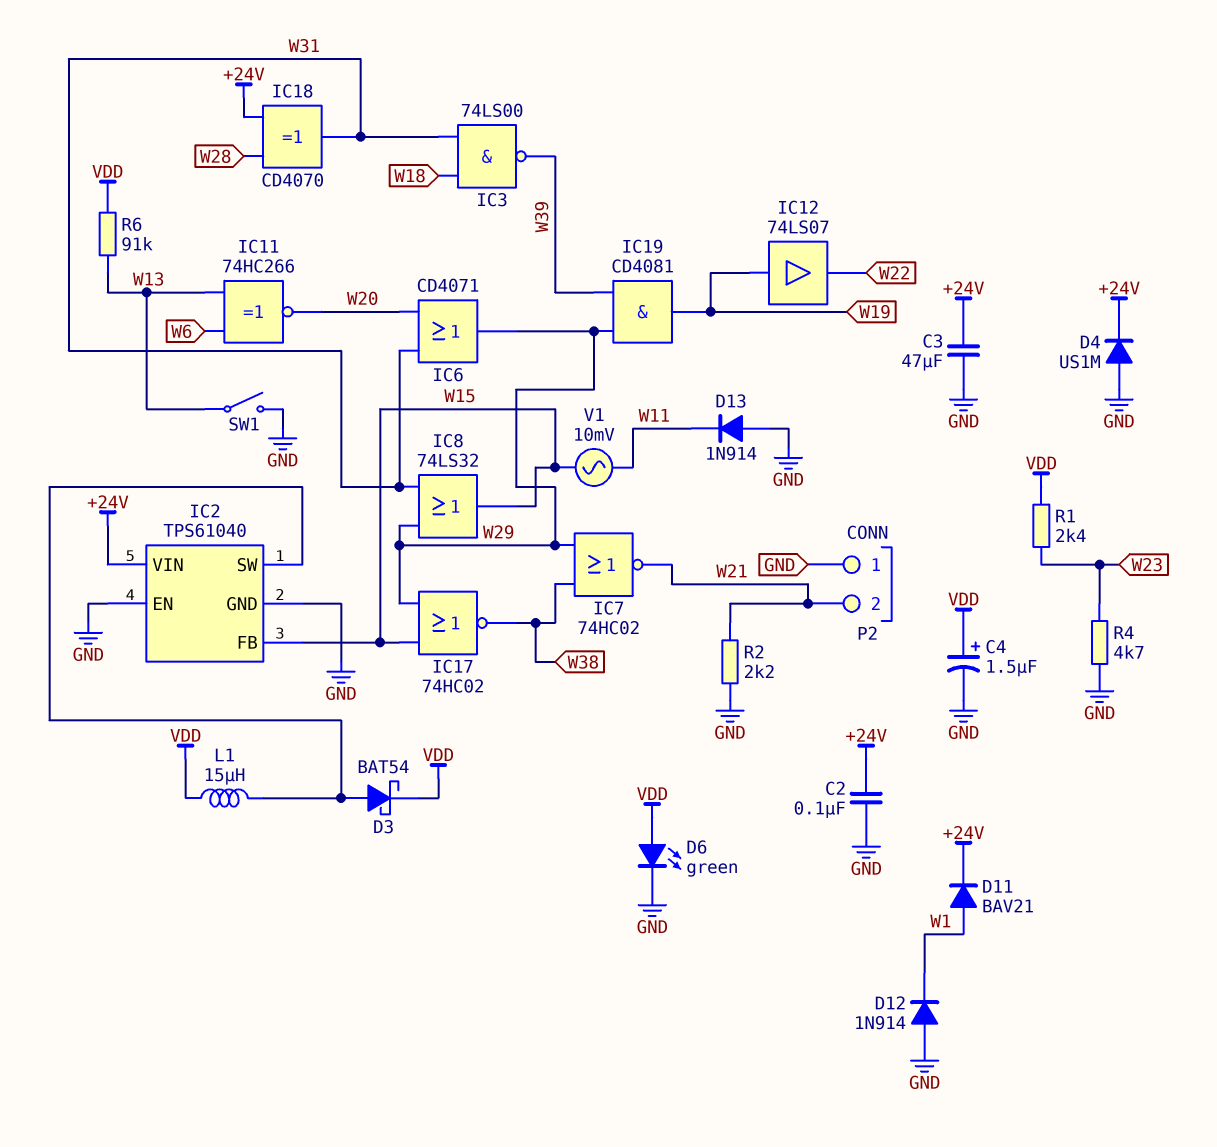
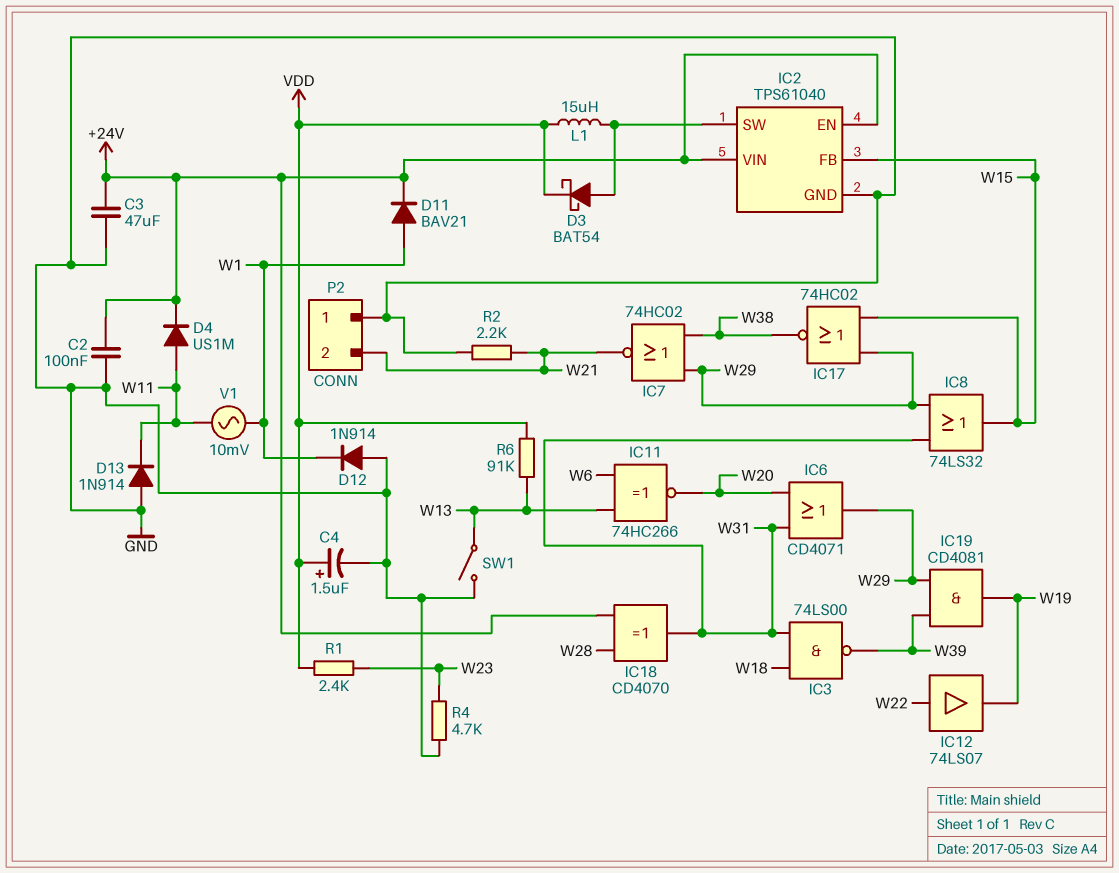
D4: diode US1M (A GND, K +24V) -> diode US1M (A W11, K +24V)
D6: LED green (A VDD, K GND) -> none
IC2 pin EN: GND -> +24V
IC12: buffer 74LS07 (in W19, out W22) -> buffer 74LS07 (in W22, out W19)
V1: AC 10mV (W11, W15) -> AC 10mV (W1, W11)

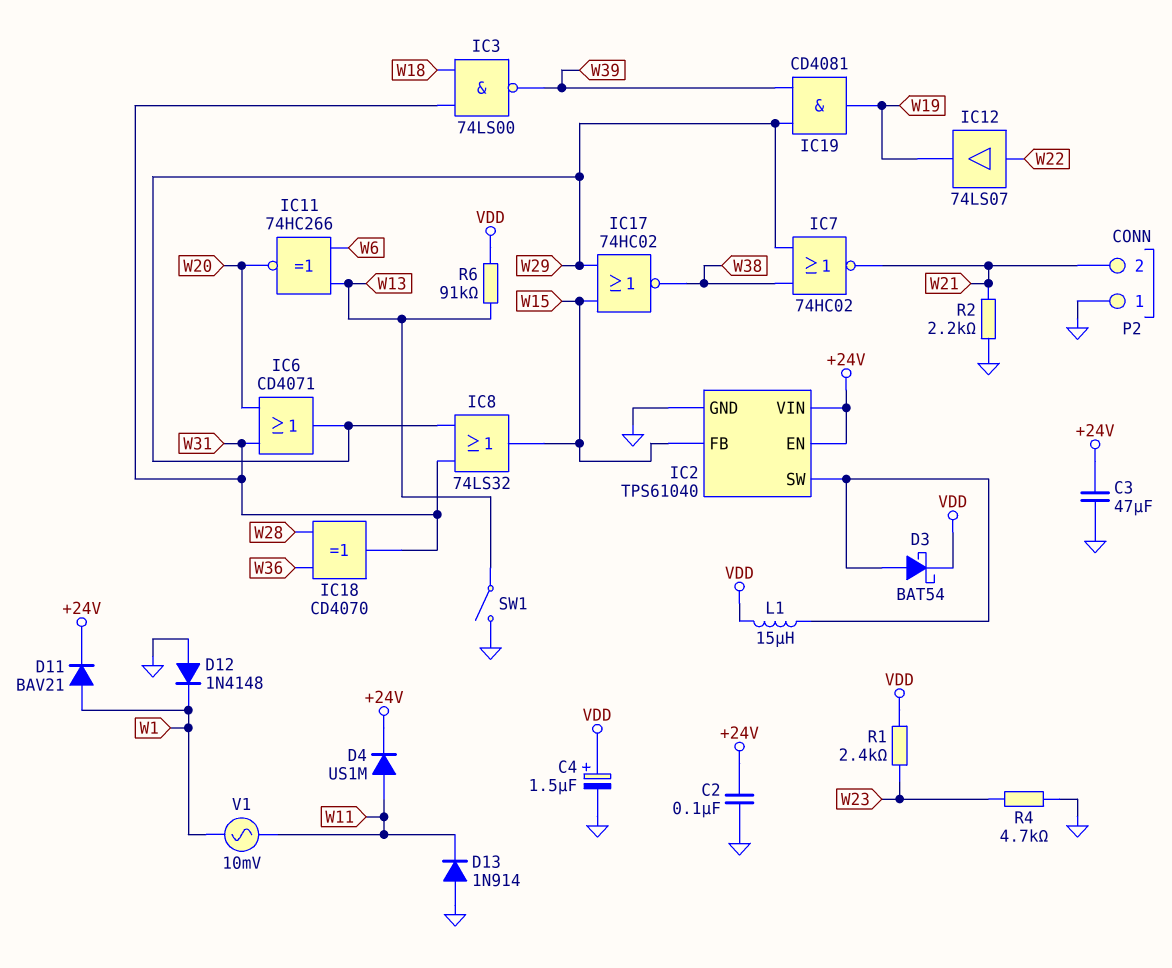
D12: diode 1N914 (A GND, K W1) -> diode 1N4148 (A GND, K W1)
IC18: XOR CD4070 (in +24V, in W28, out W31) -> XOR CD4070 (in W28, in W36, out W31)

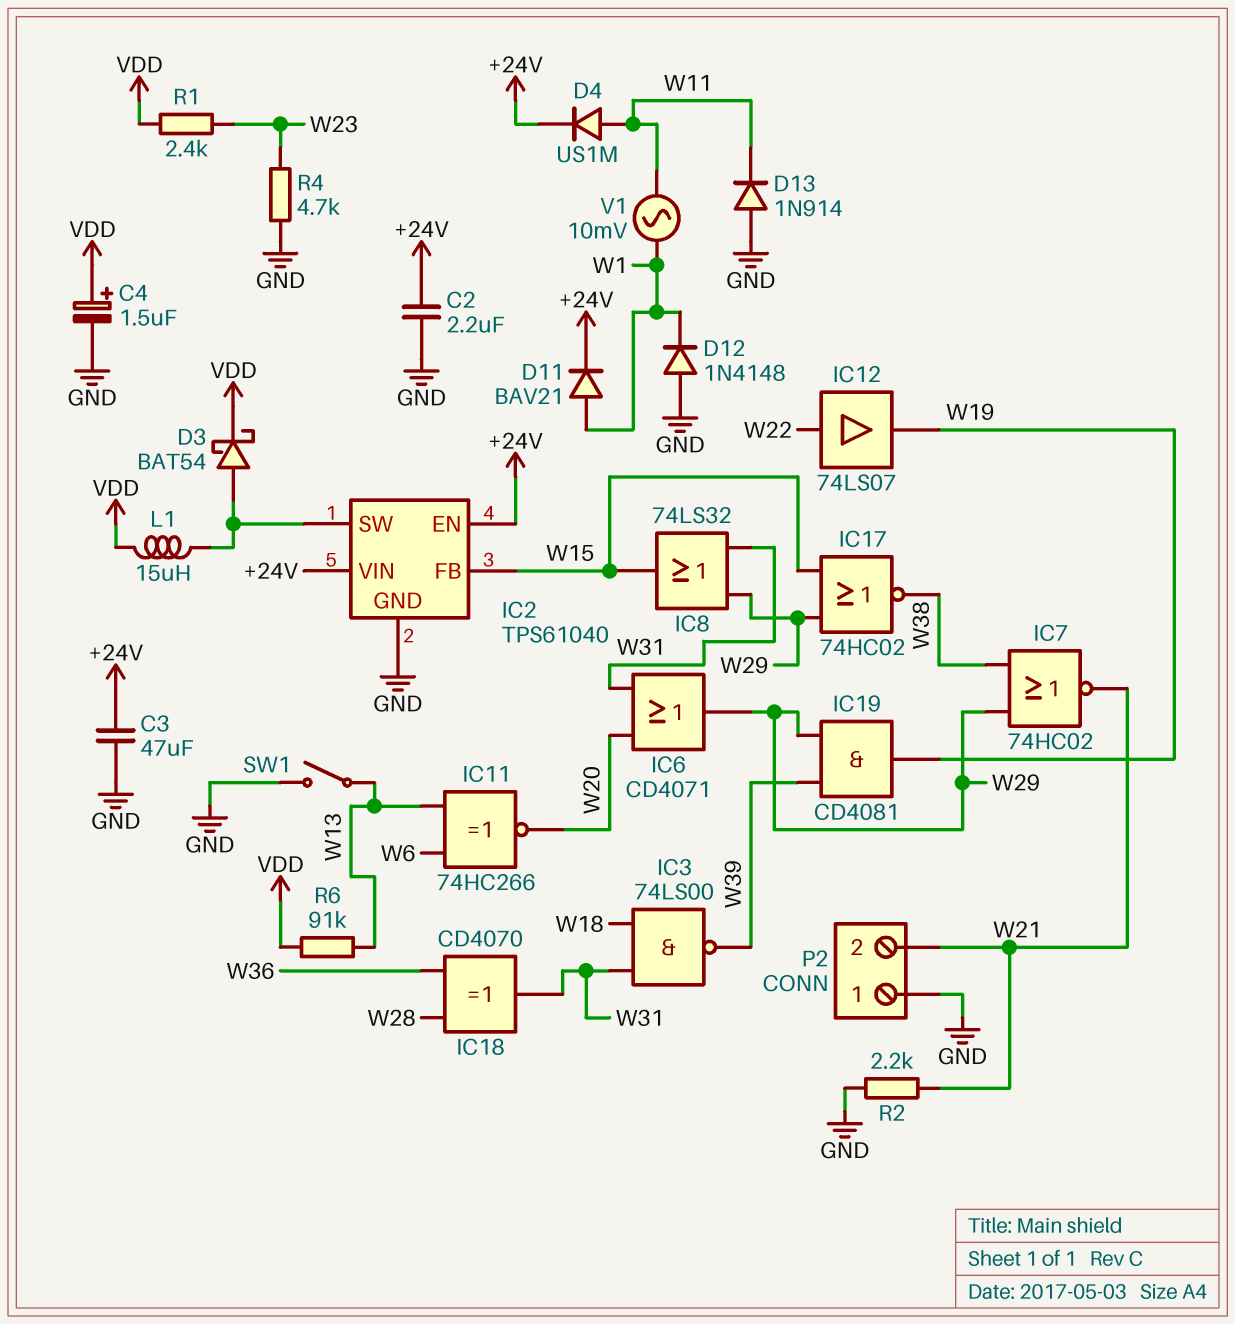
C2: 100nF (+24V, GND) -> 2.2uF (+24V, GND)

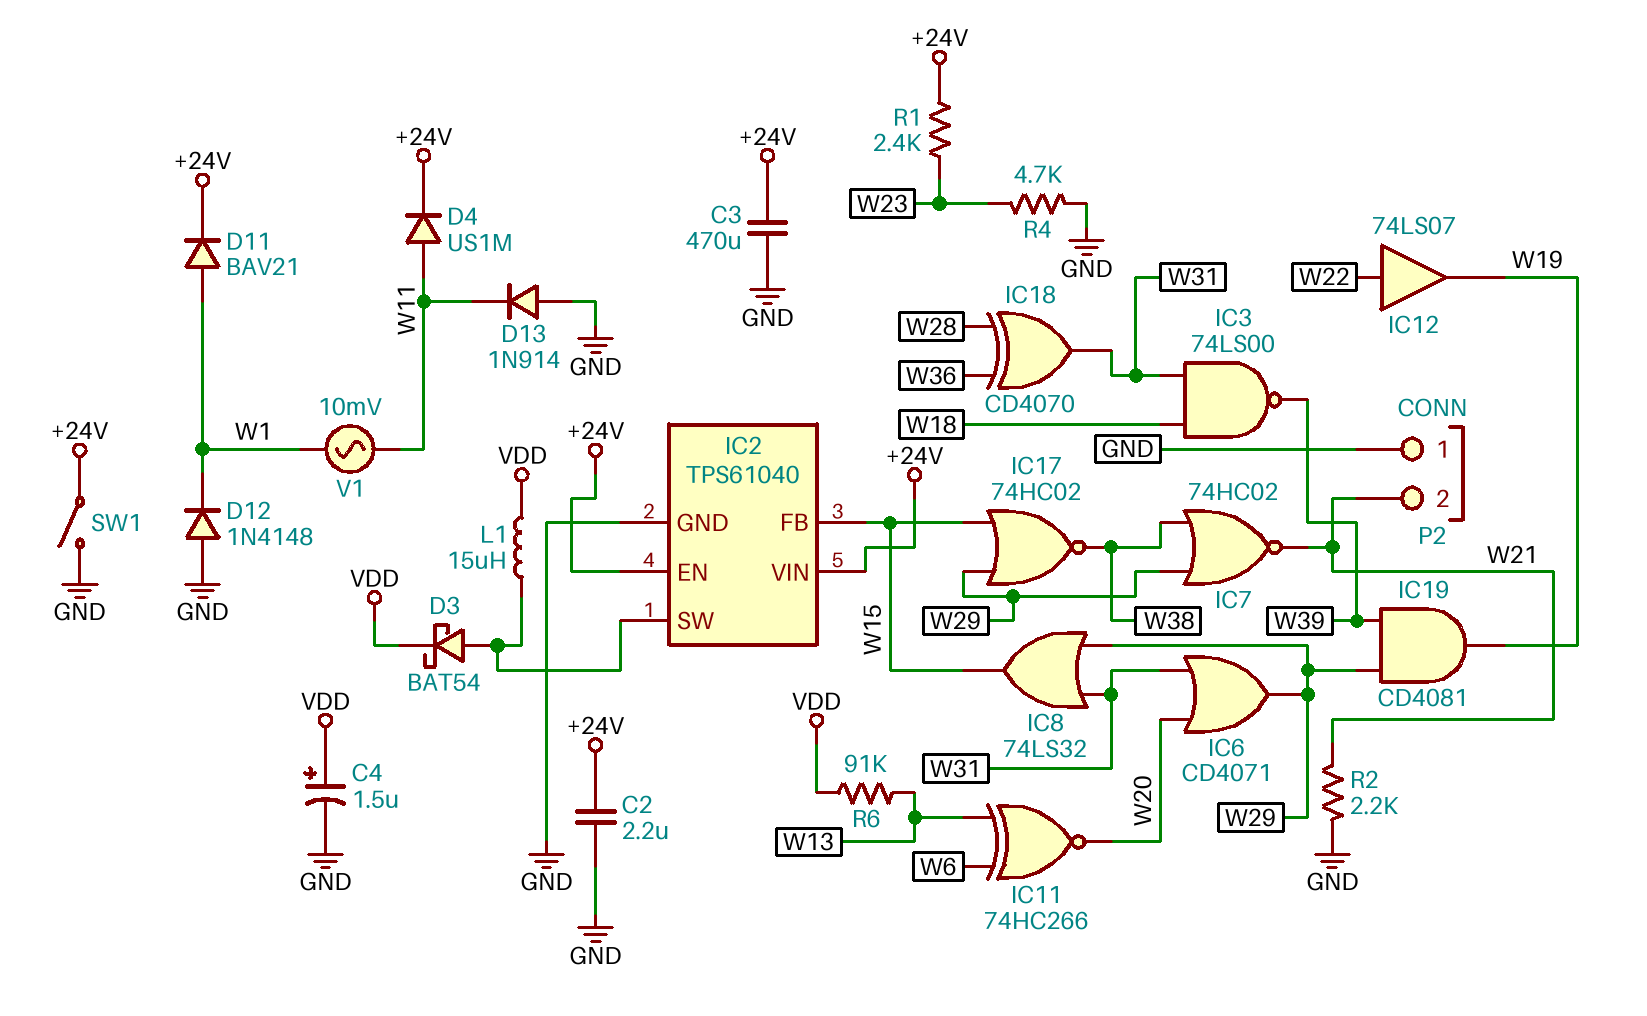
C3: 47uF (+24V, GND) -> 470uF (+24V, GND)
R1: 2.4k (VDD, W23) -> 2.4k (+24V, W23)
SW1: switch (GND, W13) -> switch (+24V, GND)

